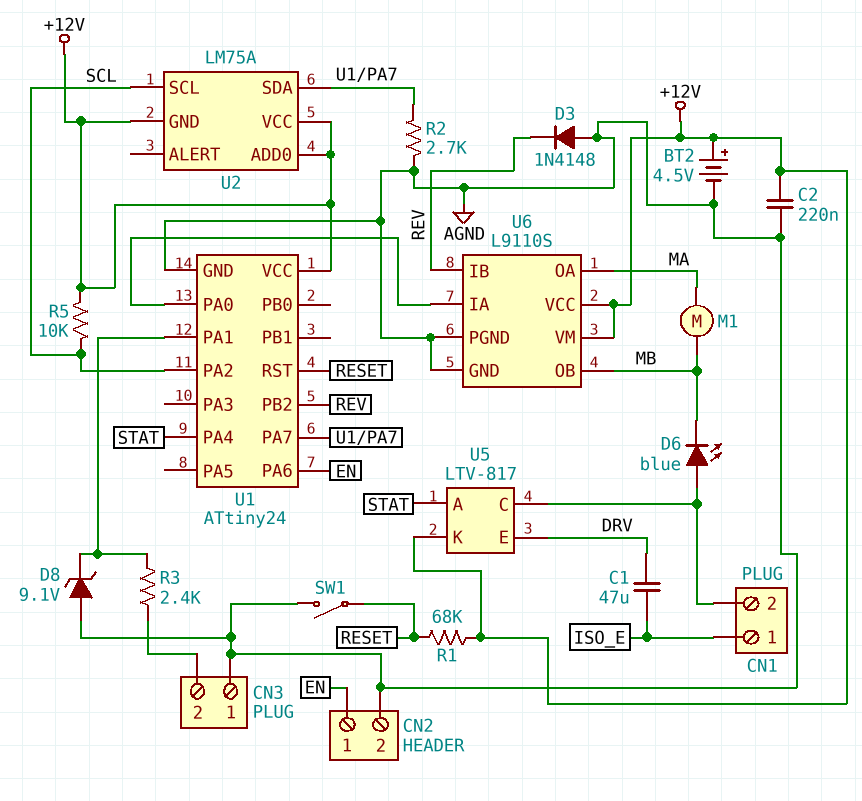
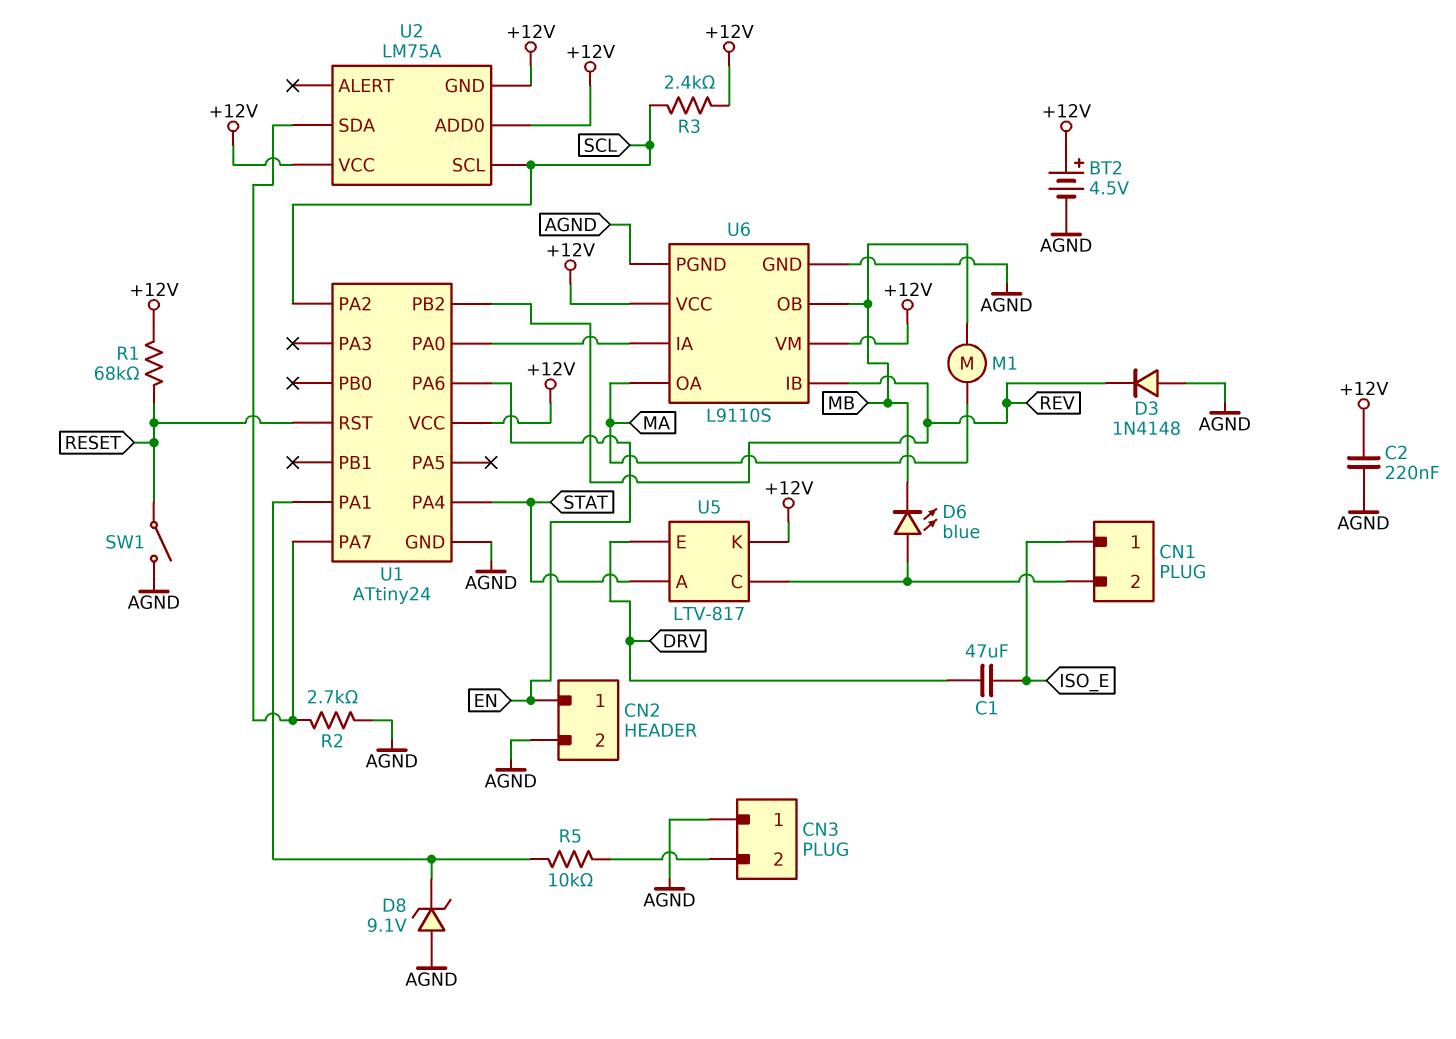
R3: 2.4k (CN3/2, U1/PA1) -> 2.4k (+12V, SCL)
R5: 10k (+12V, SCL) -> 10k (CN3/2, U1/PA1)

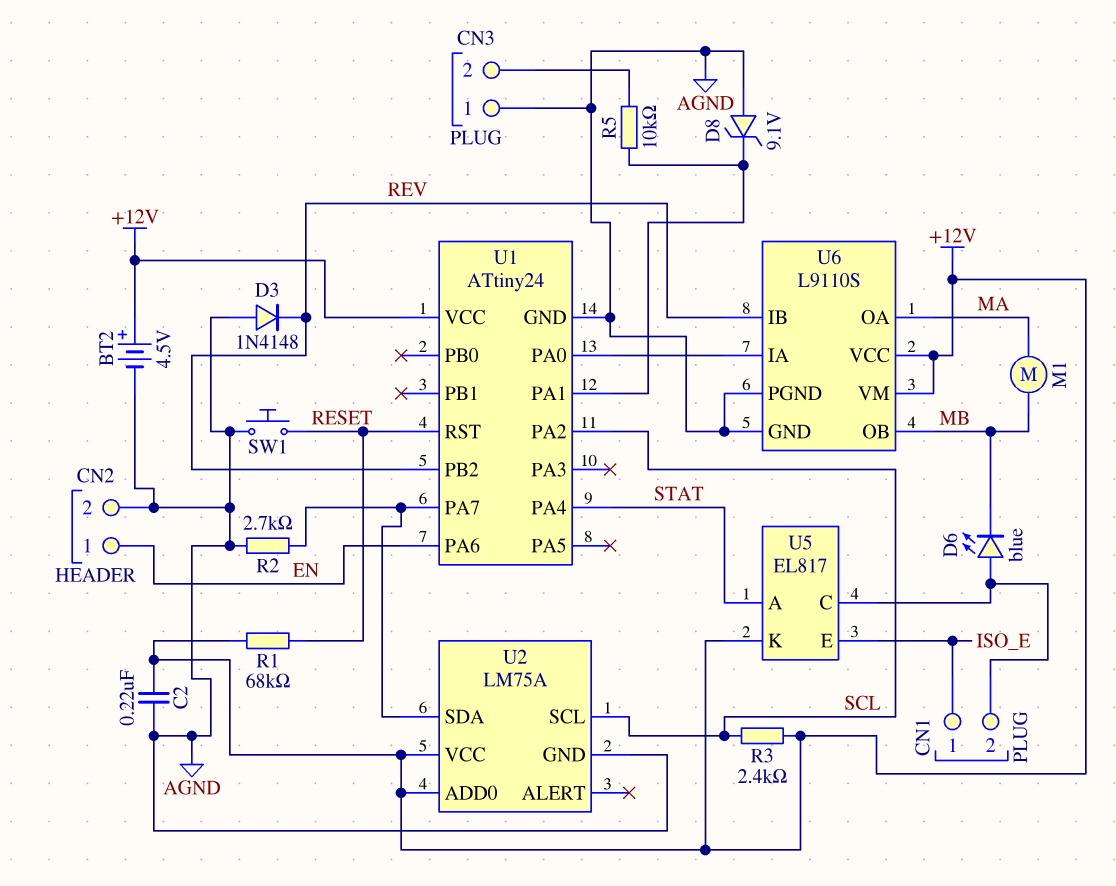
C1: 47uF (DRV, ISO_E) -> none
SW1: switch (AGND, RESET) -> button (AGND, RESET)
U2 pin GND: +12V -> AGND
U5: LTV-817 -> EL817
U5 pin E: DRV -> ISO_E

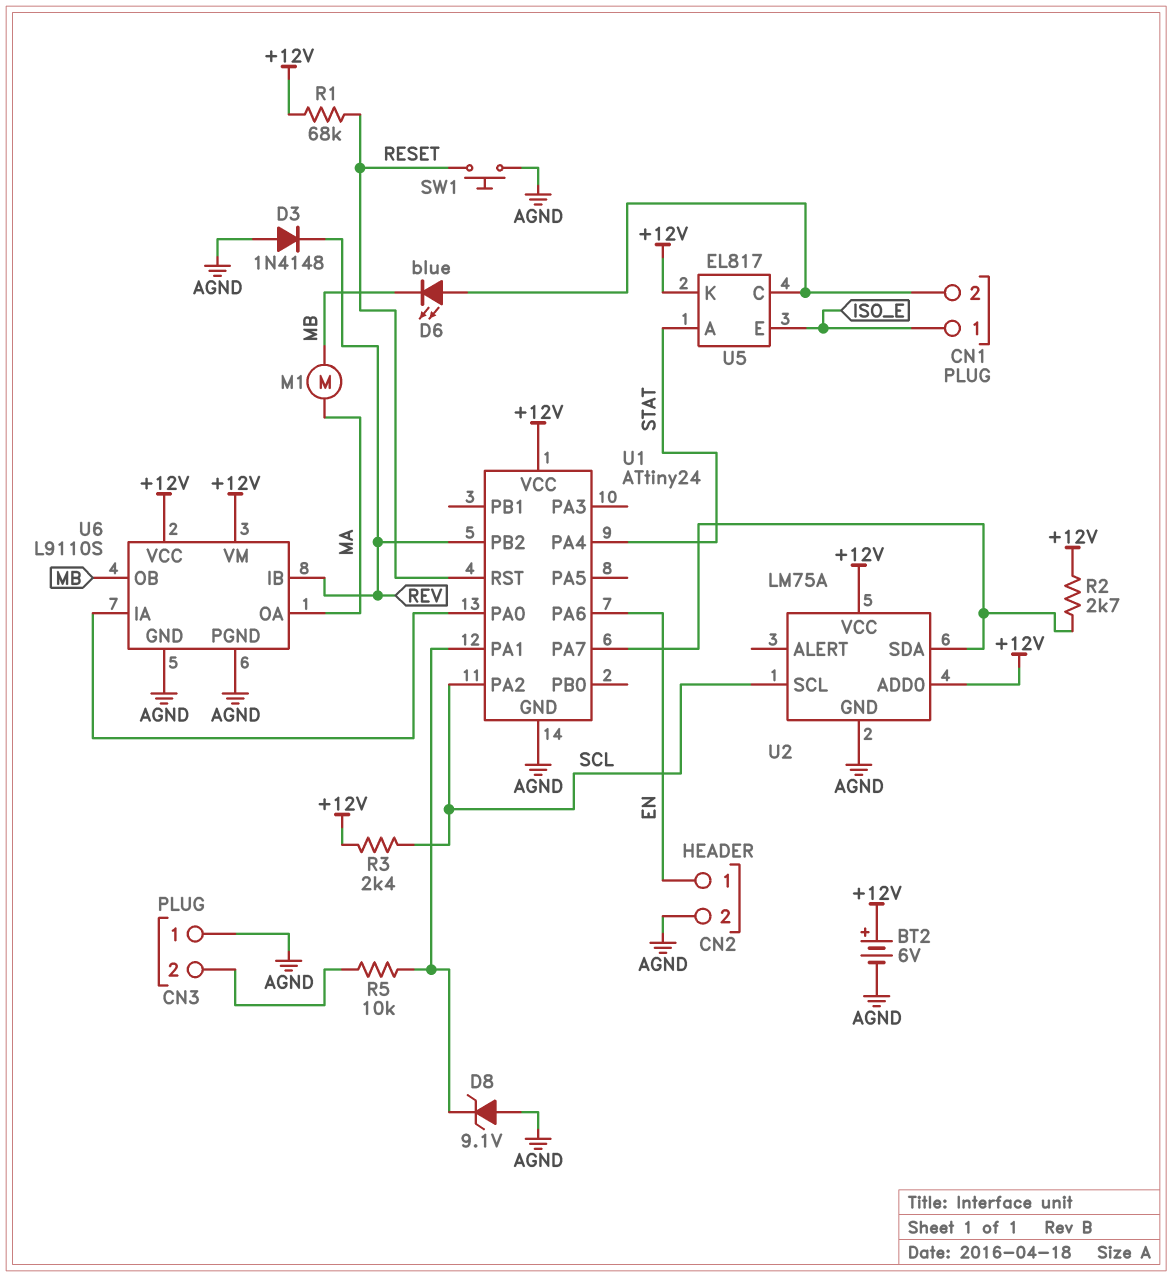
BT2: 4.5V (plus +12V, minus AGND) -> 6V (plus +12V, minus AGND)
C2: 220nF (+12V, AGND) -> none
R2: 2.7k (AGND, U1/PA7) -> 2.7k (+12V, U1/PA7)

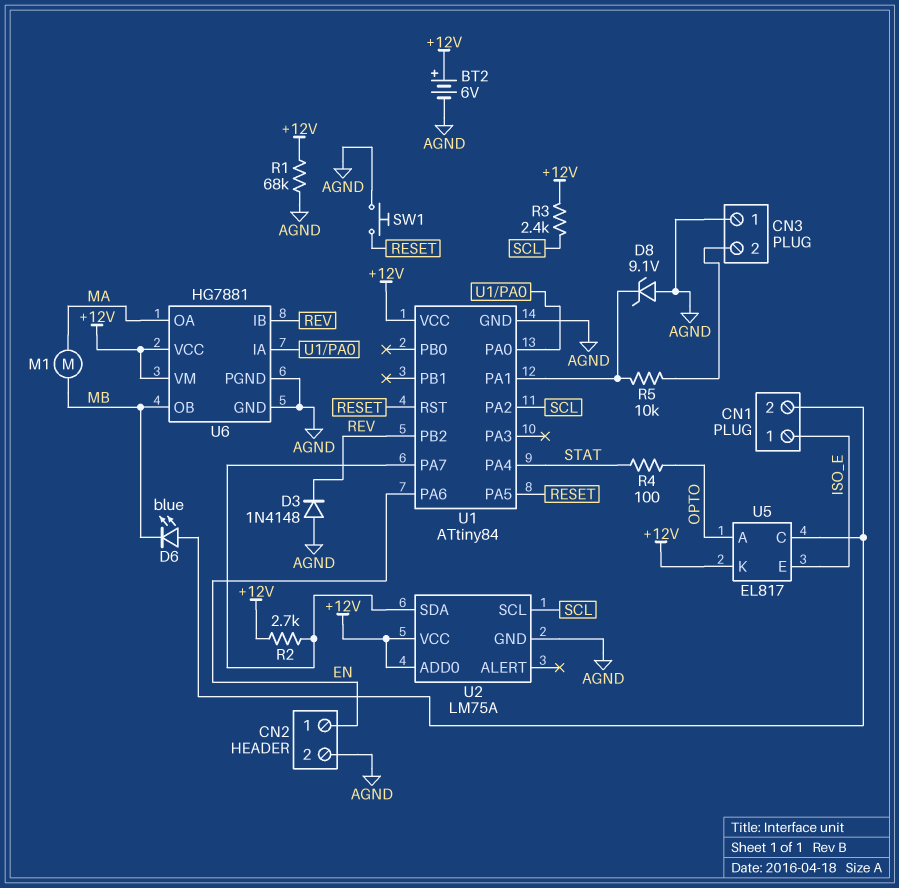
R1: 68k (+12V, RESET) -> 68k (+12V, AGND)
R4: none -> 100 (OPTO, STAT)
U1: ATtiny24 -> ATtiny84
U1 pin PA5: none -> RESET
U5 pin A: STAT -> OPTO
U6: L9110S -> HG7881

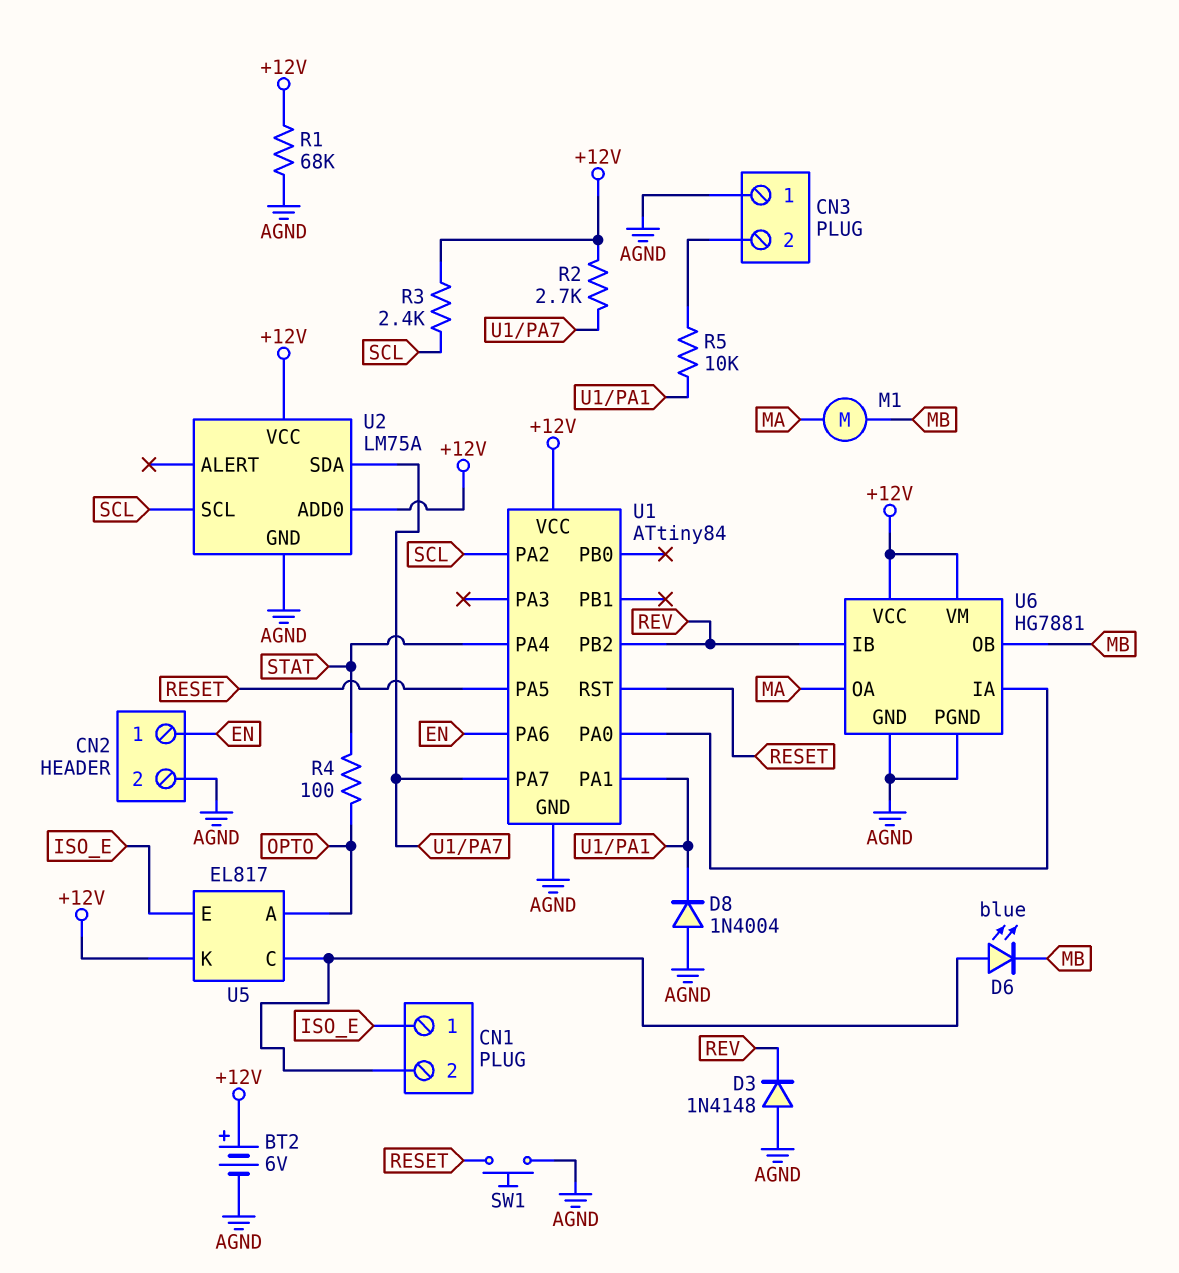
D8: zener 9.1V (A AGND, K U1/PA1) -> diode 1N4004 (A AGND, K U1/PA1)

